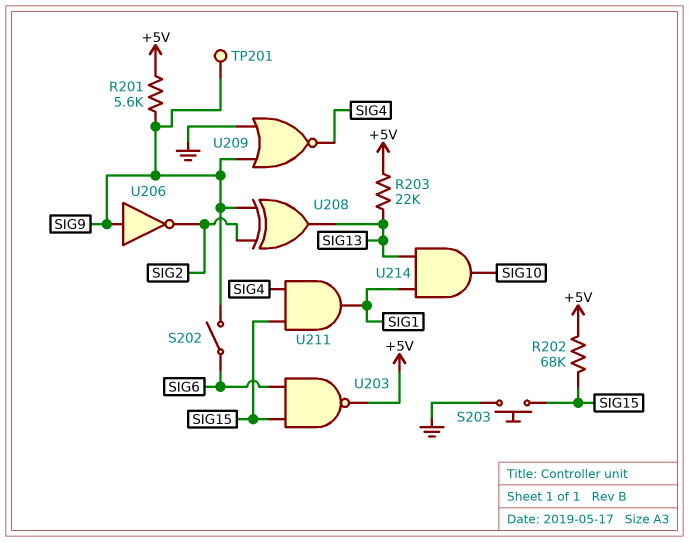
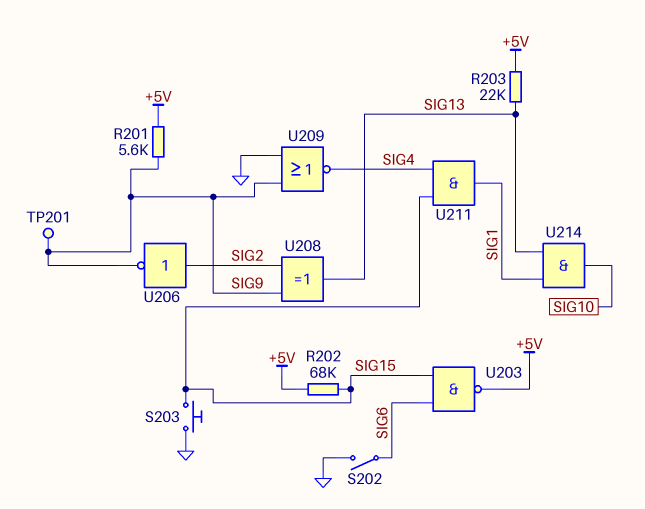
S202: switch (SIG6, SIG9) -> switch (GND, SIG6)
U206: NOT (in SIG9, out SIG2) -> NOT (in SIG2, out SIG9)

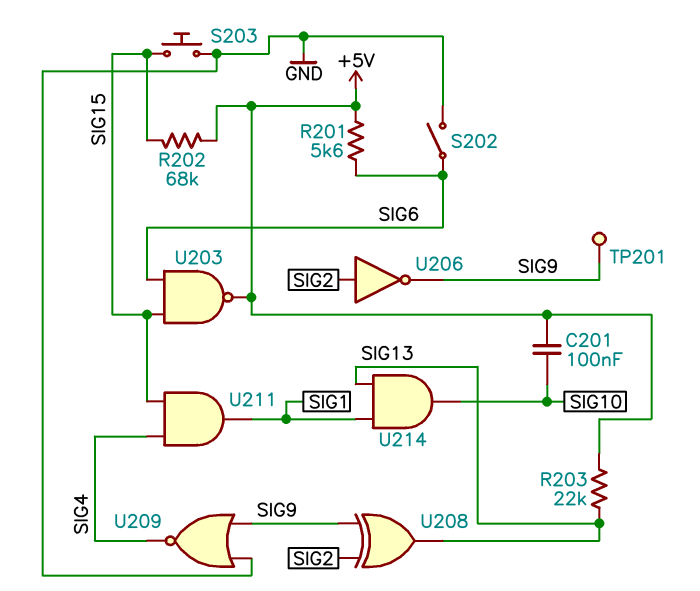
C201: none -> 100nF (+5V, SIG10)
R201: 5.6k (+5V, SIG9) -> 5.6k (+5V, SIG6)

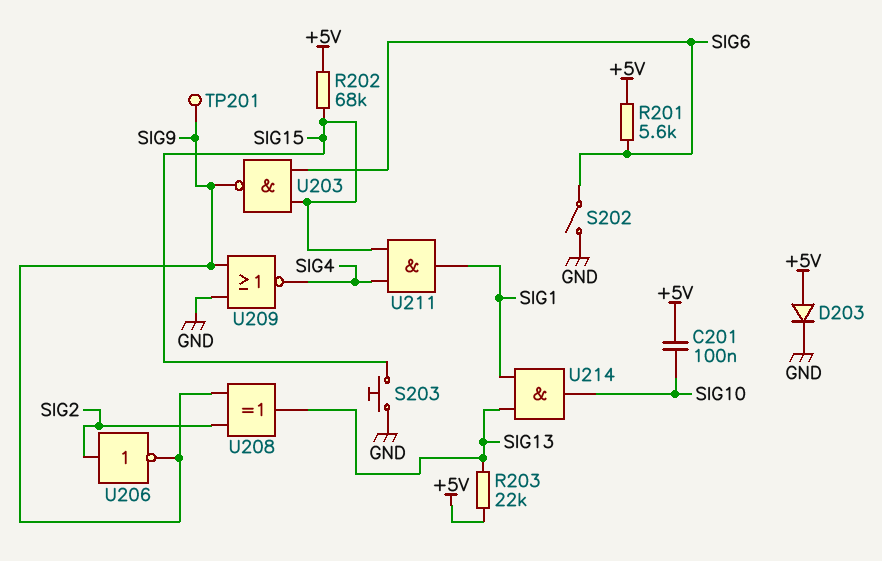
D203: none -> diode (A +5V, K GND)
U203: NAND (in SIG6, in SIG15, out +5V) -> NAND (in SIG6, in SIG15, out SIG9)

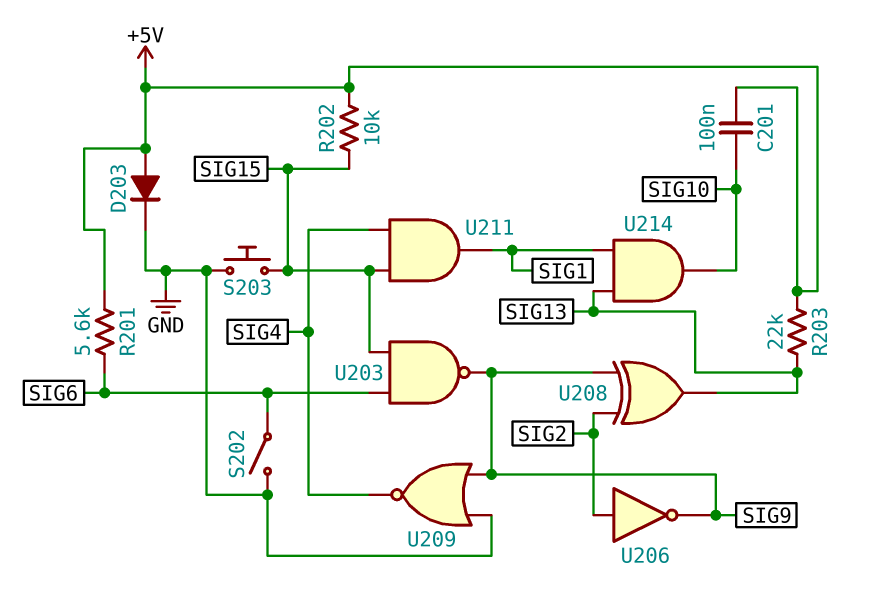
R202: 68k (+5V, SIG15) -> 10k (+5V, SIG15)
TP201: test point (SIG9) -> none

